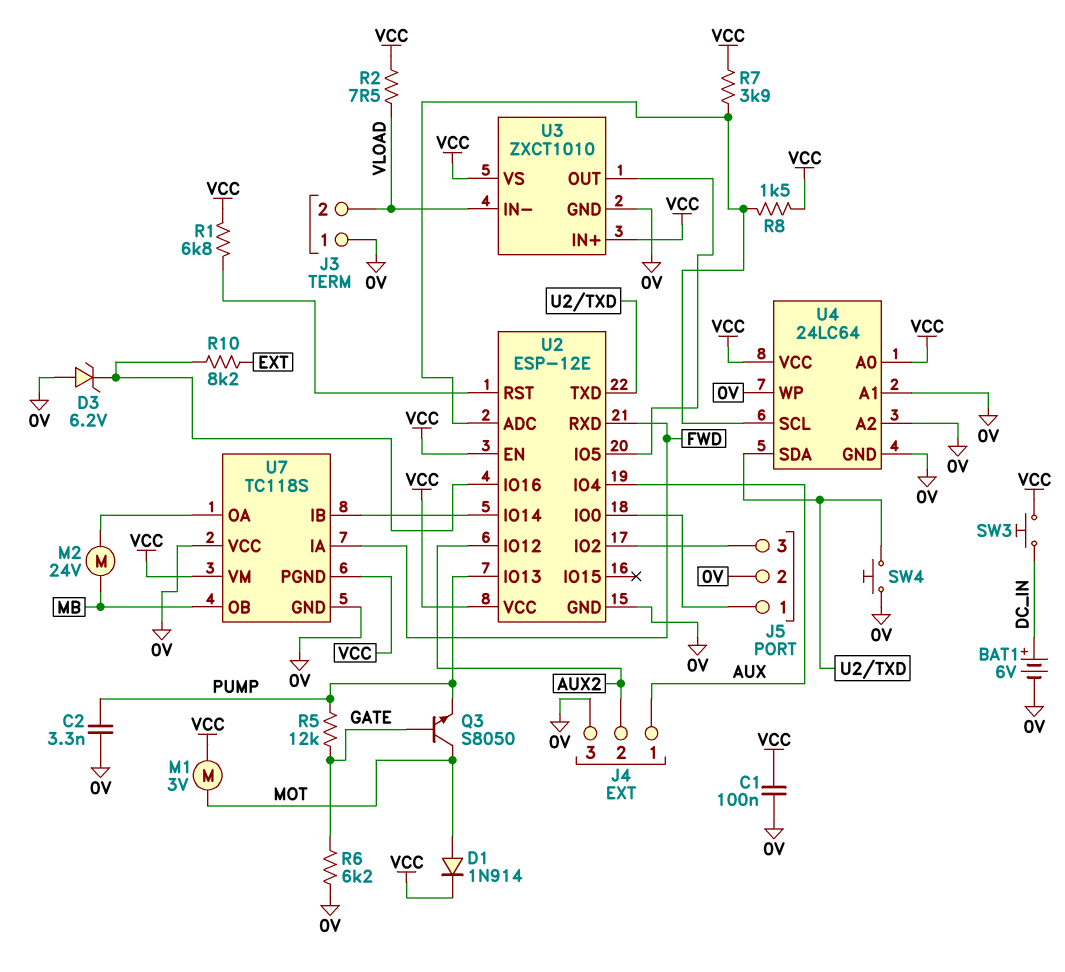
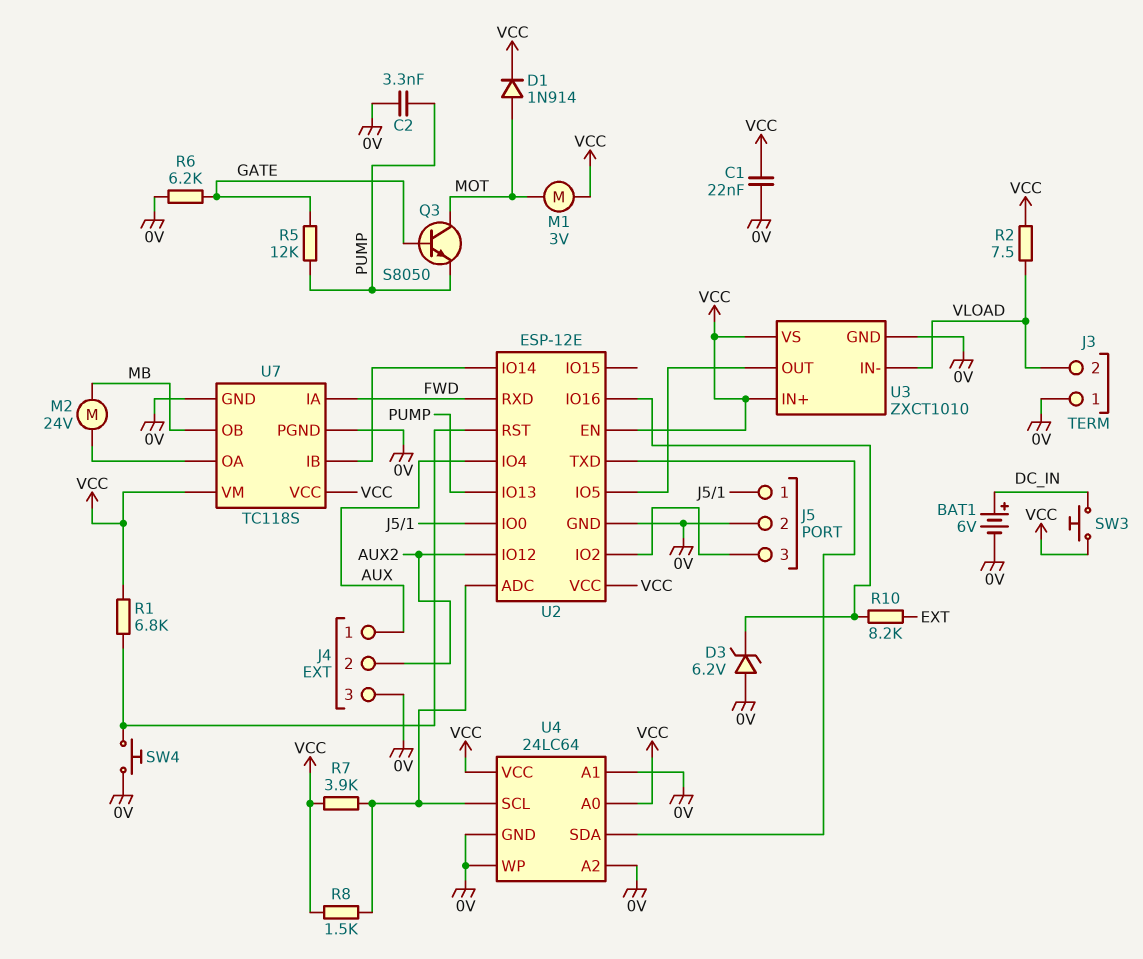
C1: 100nF (0V, VCC) -> 22nF (0V, VCC)
SW4: button (0V, U2/TXD) -> button (0V, U2/RST)
U7 pin PGND: VCC -> 0V
U7 pin VCC: 0V -> VCC

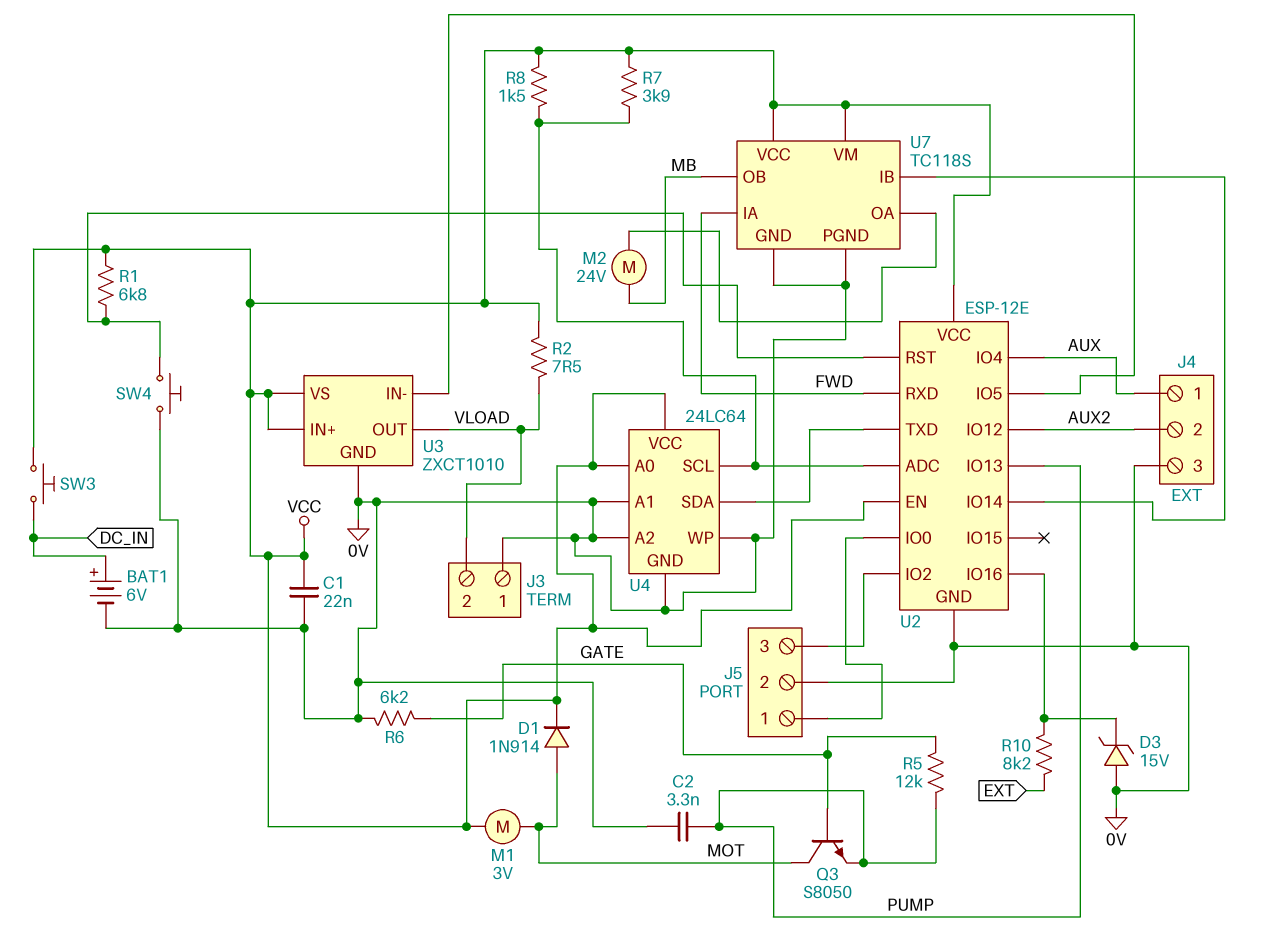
D3: zener 6.2V (A 0V, K U2/IO16) -> zener 15V (A 0V, K U2/IO16)
U3 pin IN-: VLOAD -> U2/IO5
U3 pin OUT: U2/IO5 -> VLOAD

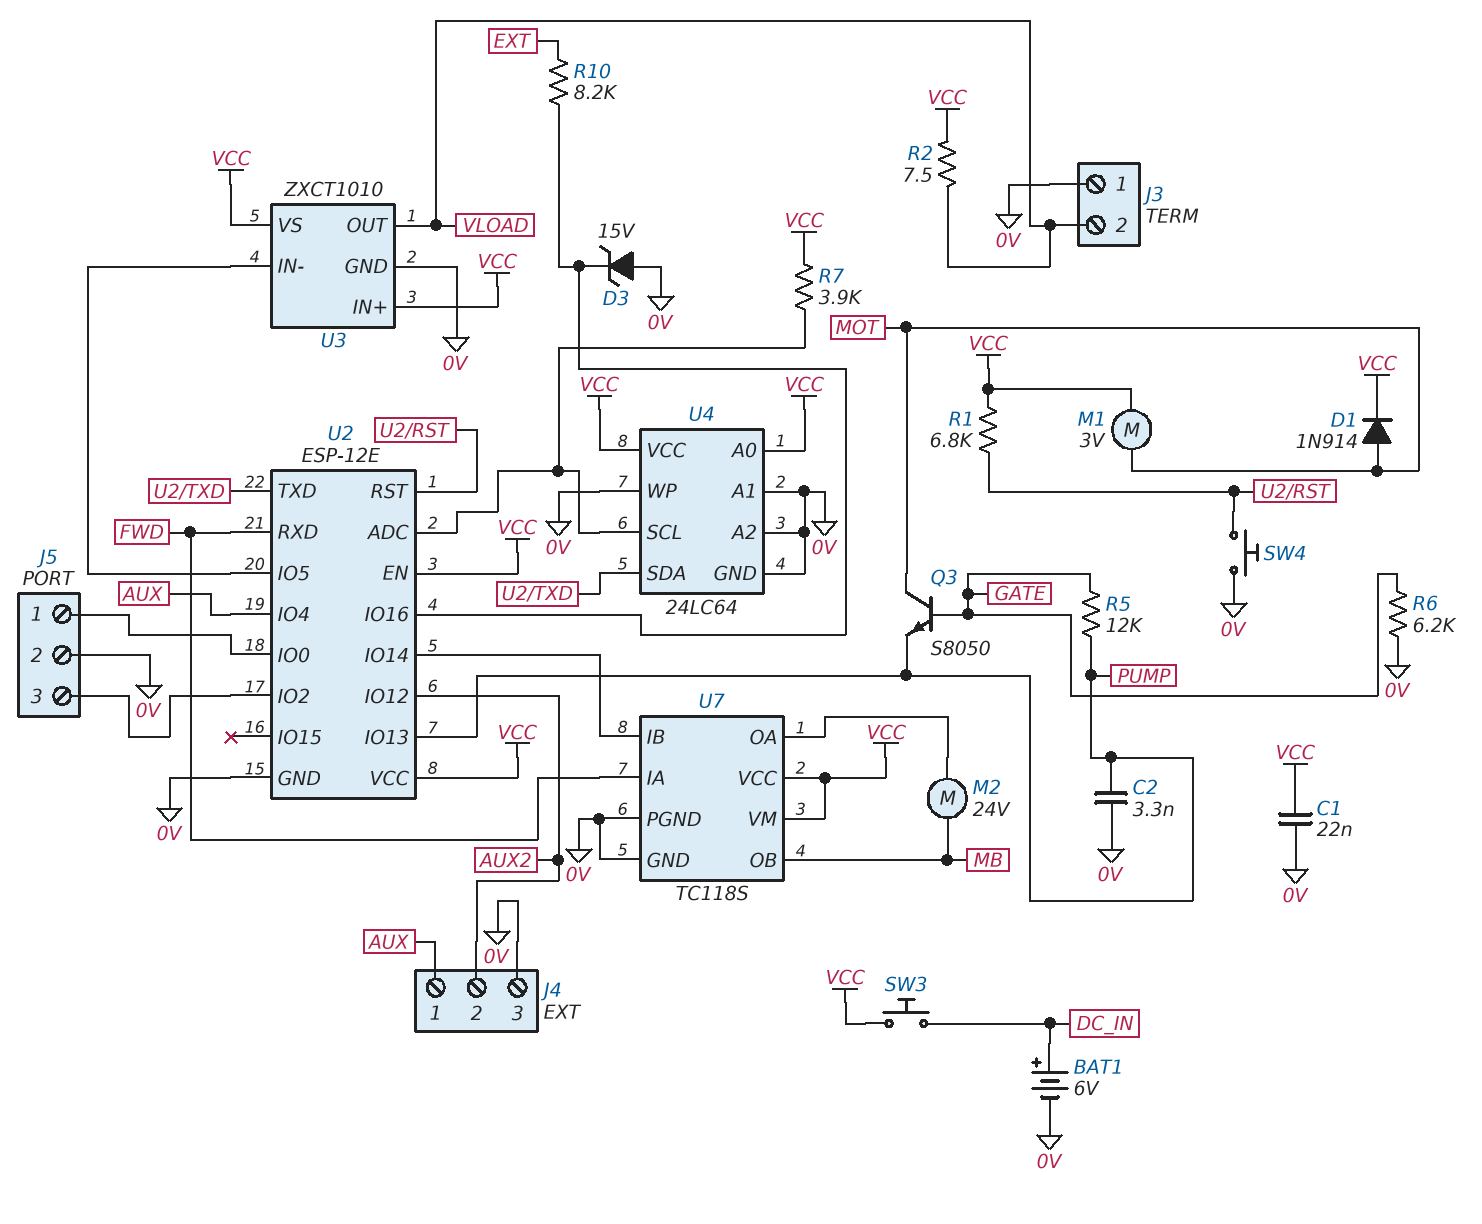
R8: 1.5k (U2/ADC, VCC) -> none

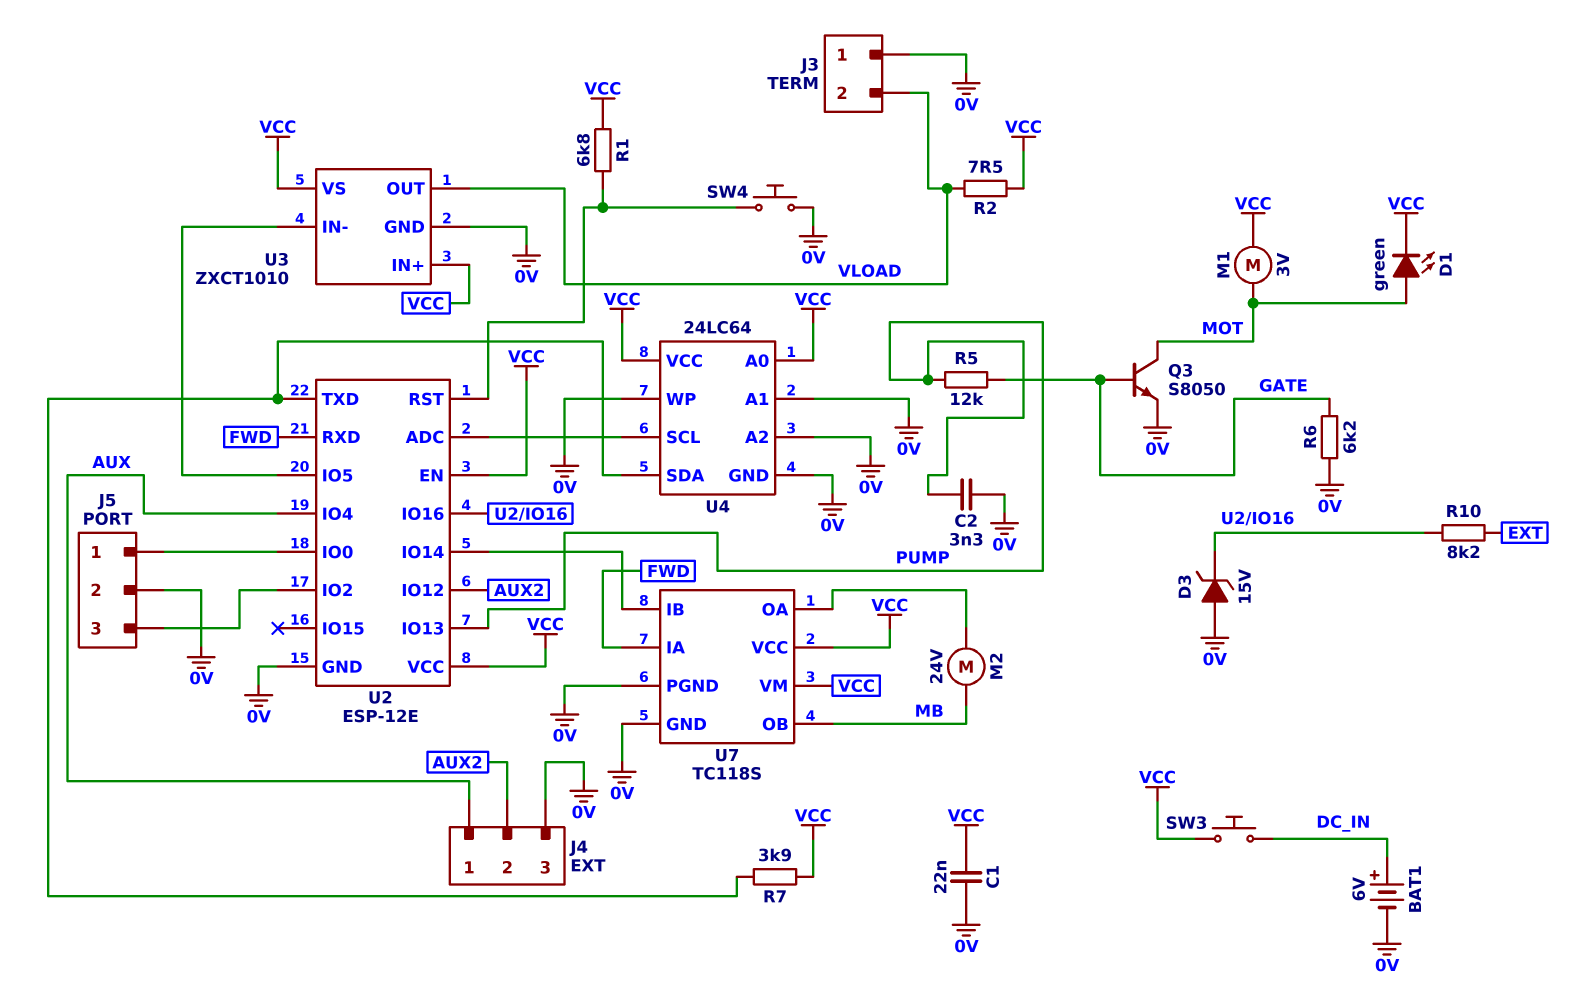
D1: diode 1N914 (A MOT, K VCC) -> LED green (A MOT, K VCC)
Q3: NPN S8050 (B GATE, C MOT, E PUMP) -> NPN S8050 (B GATE, C MOT, E 0V)
R7: 3.9k (U2/ADC, VCC) -> 3.9k (U2/TXD, VCC)

